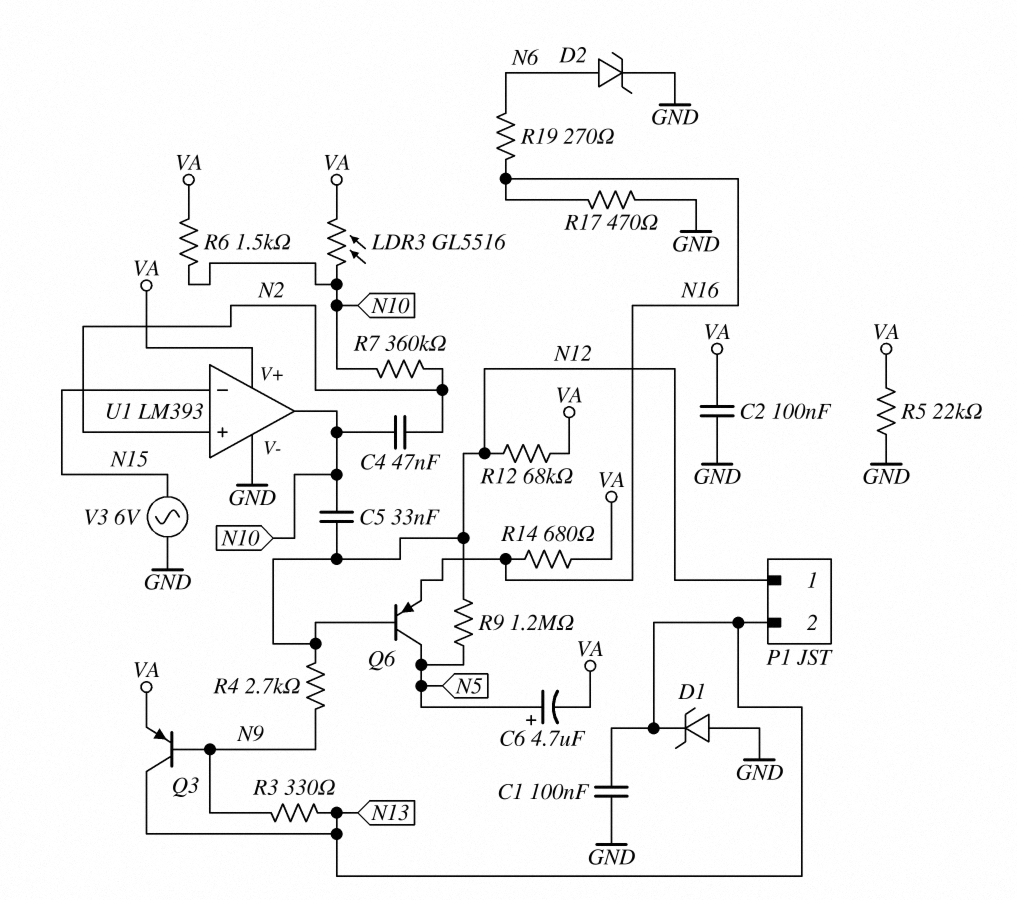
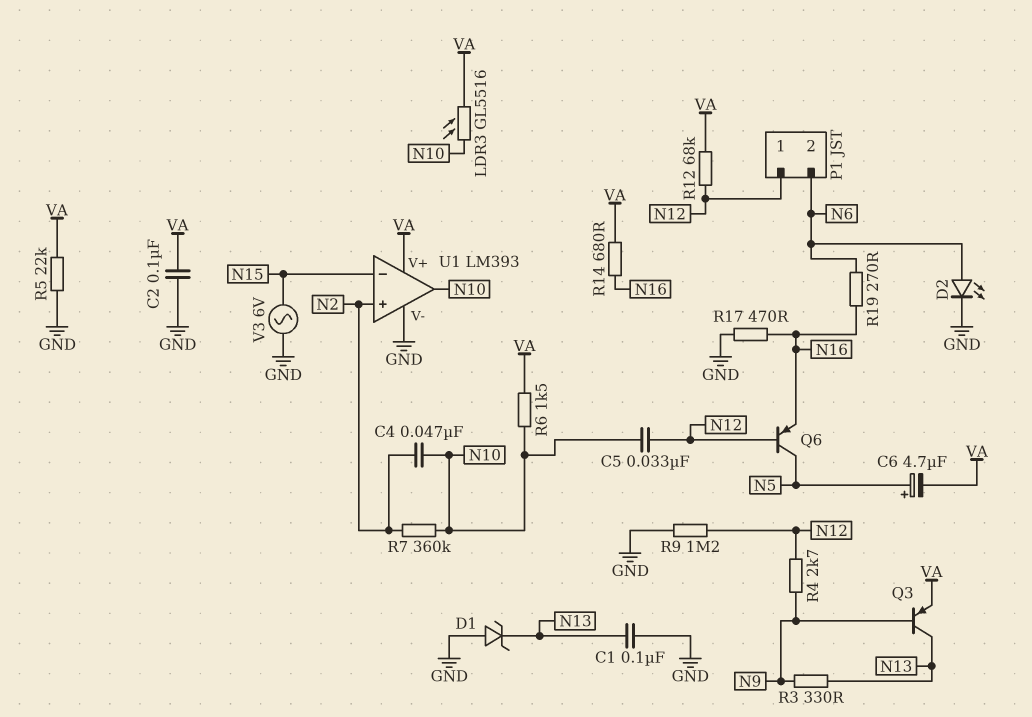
D2: zener (A N6, K GND) -> LED (A N6, K GND)
P1 pin 2: N13 -> N6
R9: 1.2M (N5, N12) -> 1.2M (GND, N12)

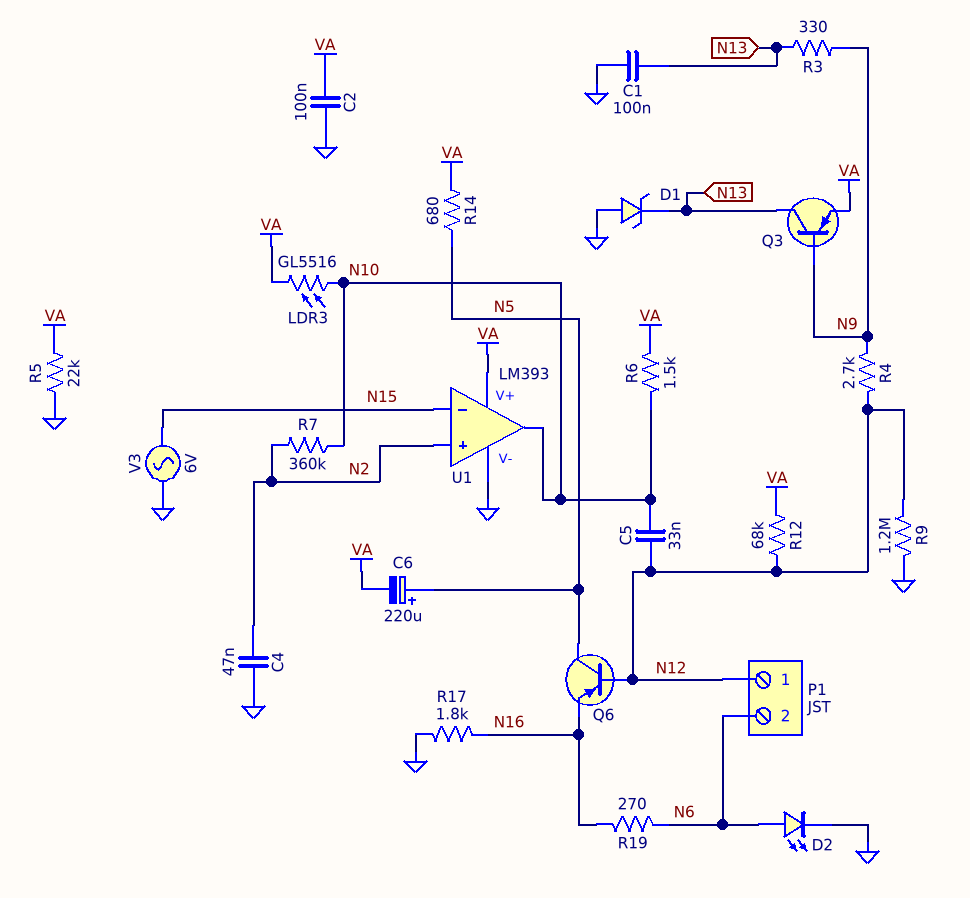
C4: 47nF (N2, N10) -> 47nF (GND, N2)
C6: 4.7uF (plus N5, minus VA) -> 220uF (plus N5, minus VA)
R14: 680 (N16, VA) -> 680 (N5, VA)
R17: 470 (GND, N16) -> 1.8k (GND, N16)

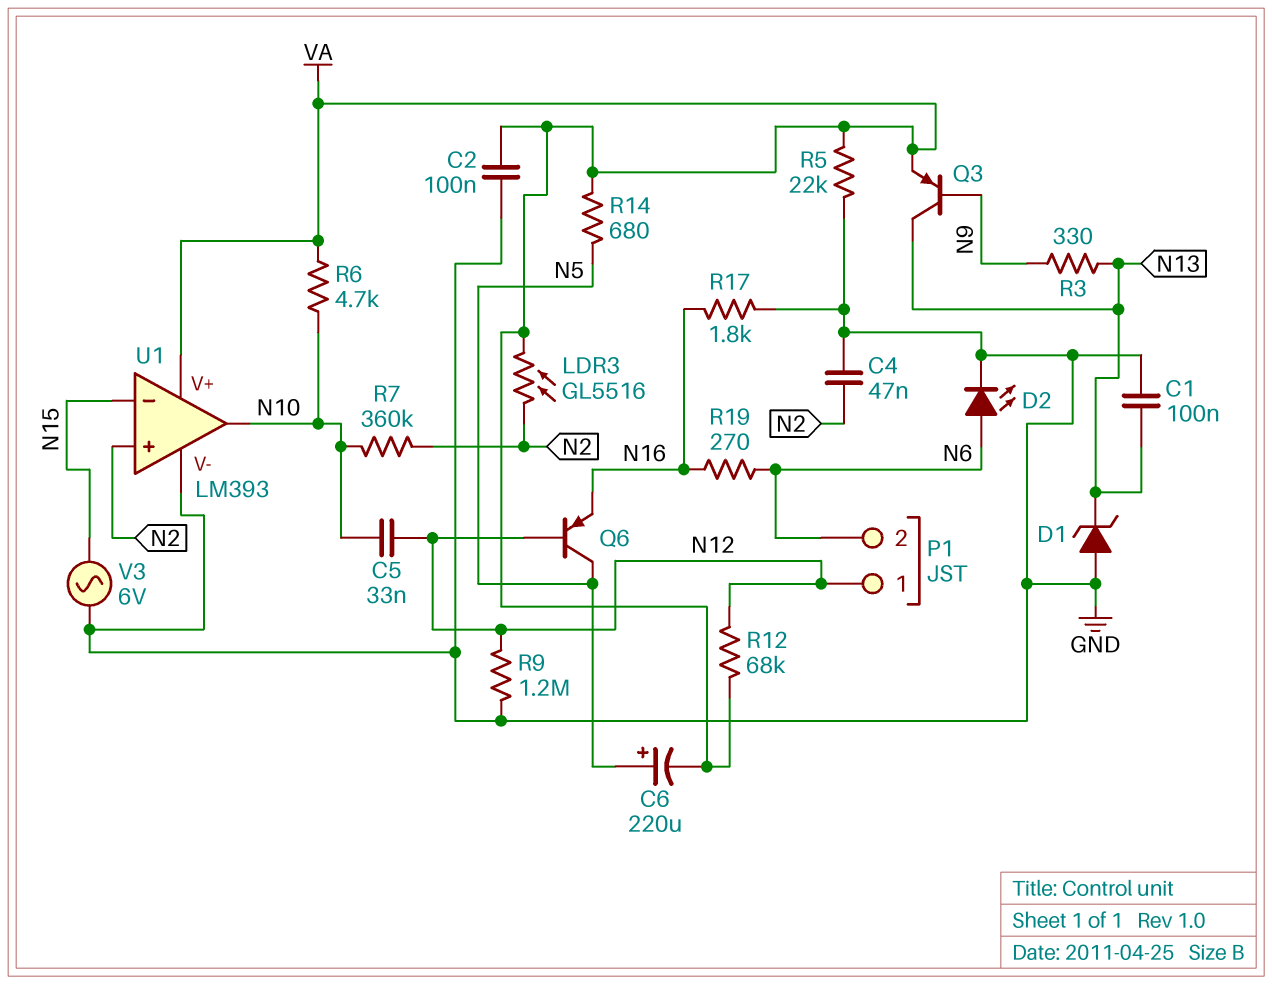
LDR3: GL5516 (N10, VA) -> GL5516 (N2, VA)
R4: 2.7k (N9, N12) -> none
R6: 1.5k (N10, VA) -> 4.7k (N10, VA)

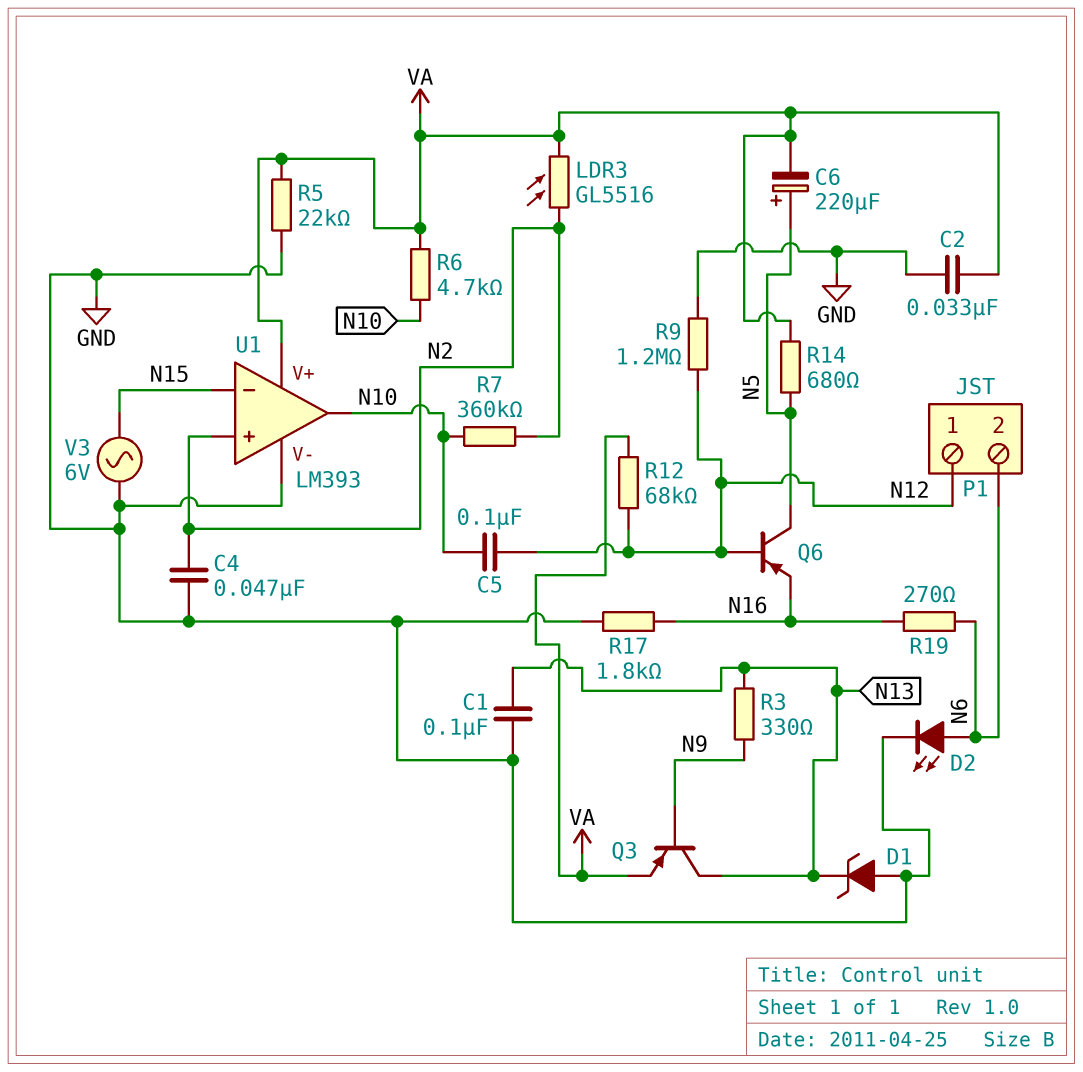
C2: 100nF (GND, VA) -> 33nF (GND, VA)
C5: 33nF (N10, N12) -> 100nF (N10, N12)

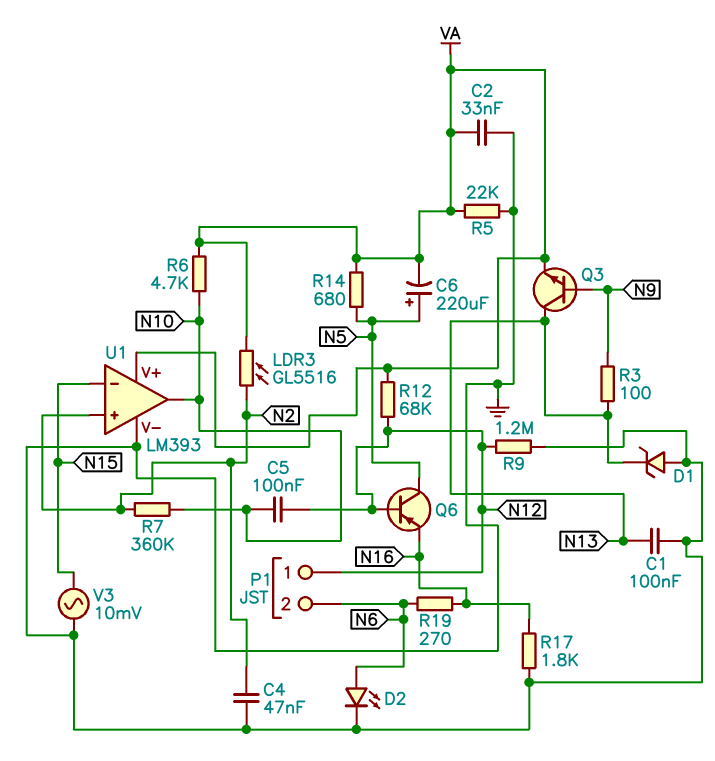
Q3: PNP (B N9, C N13, E VA) -> NPN (B N9, C N13, E VA)
R3: 330 (N9, N13) -> 100 (N9, N13)
V3: AC 6V (GND, N15) -> AC 10mV (GND, N15)

